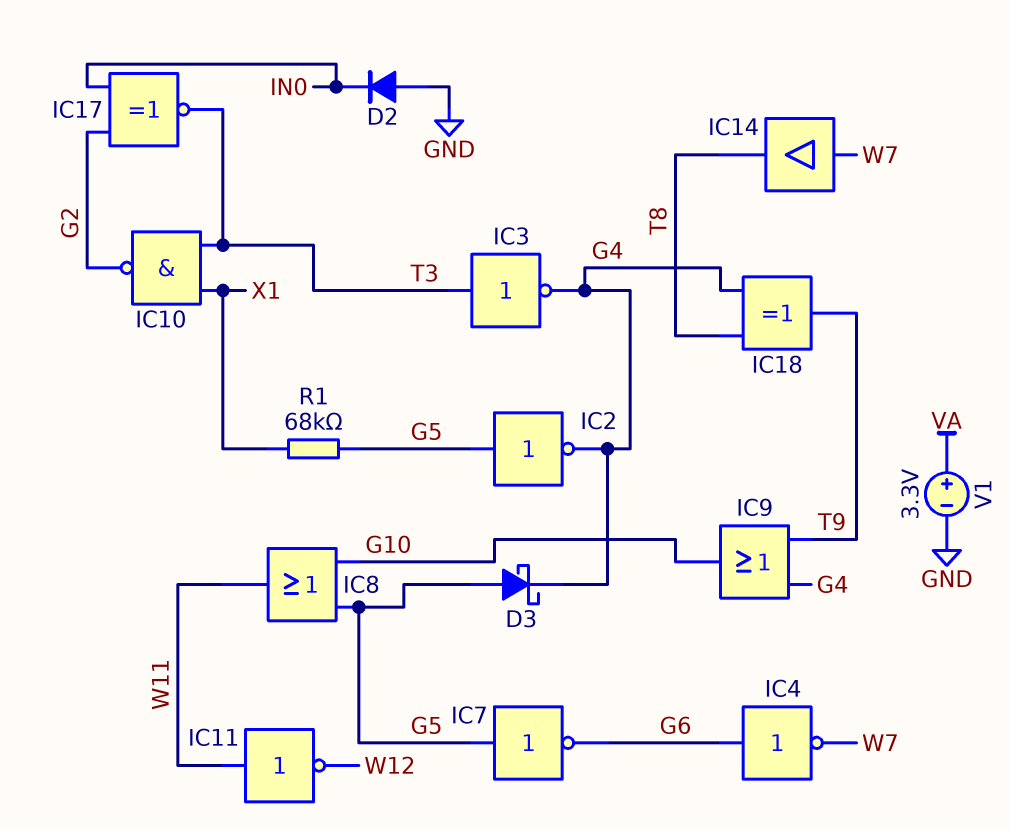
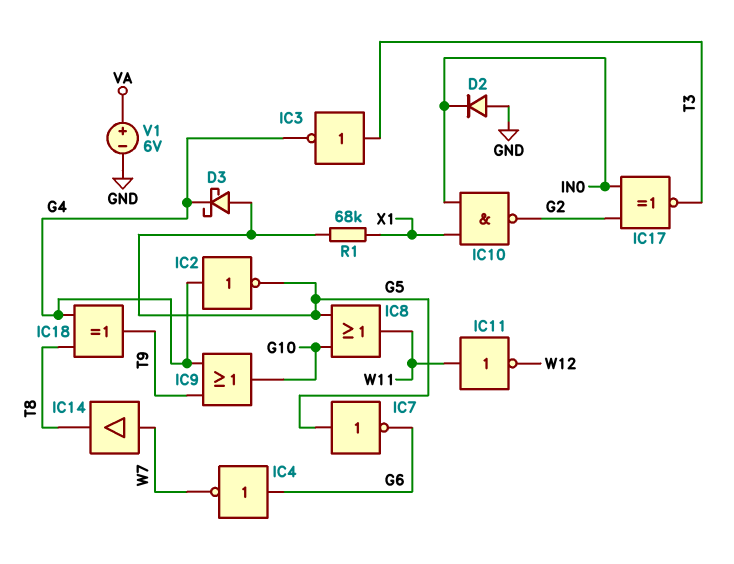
IC2: NOT (in G5, out G4) -> NOT (in G4, out G5)
IC10: NAND (in T3, in X1, out G2) -> NAND (in IN0, in X1, out G2)
V1: 3.3V (plus VA, minus GND) -> 6V (plus VA, minus GND)

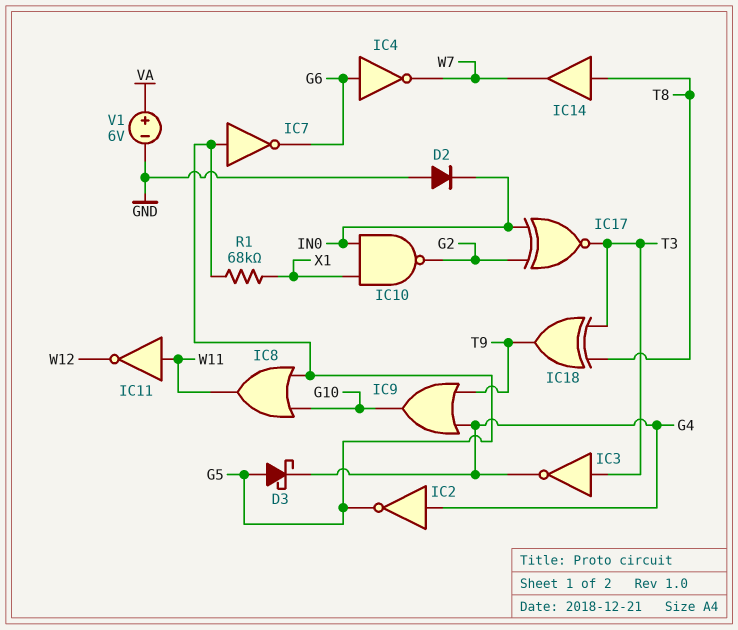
IC14: buffer (in W7, out T8) -> buffer (in T8, out W7)
IC18: XOR (in G4, in T8, out T9) -> XOR (in T3, in T8, out T9)

